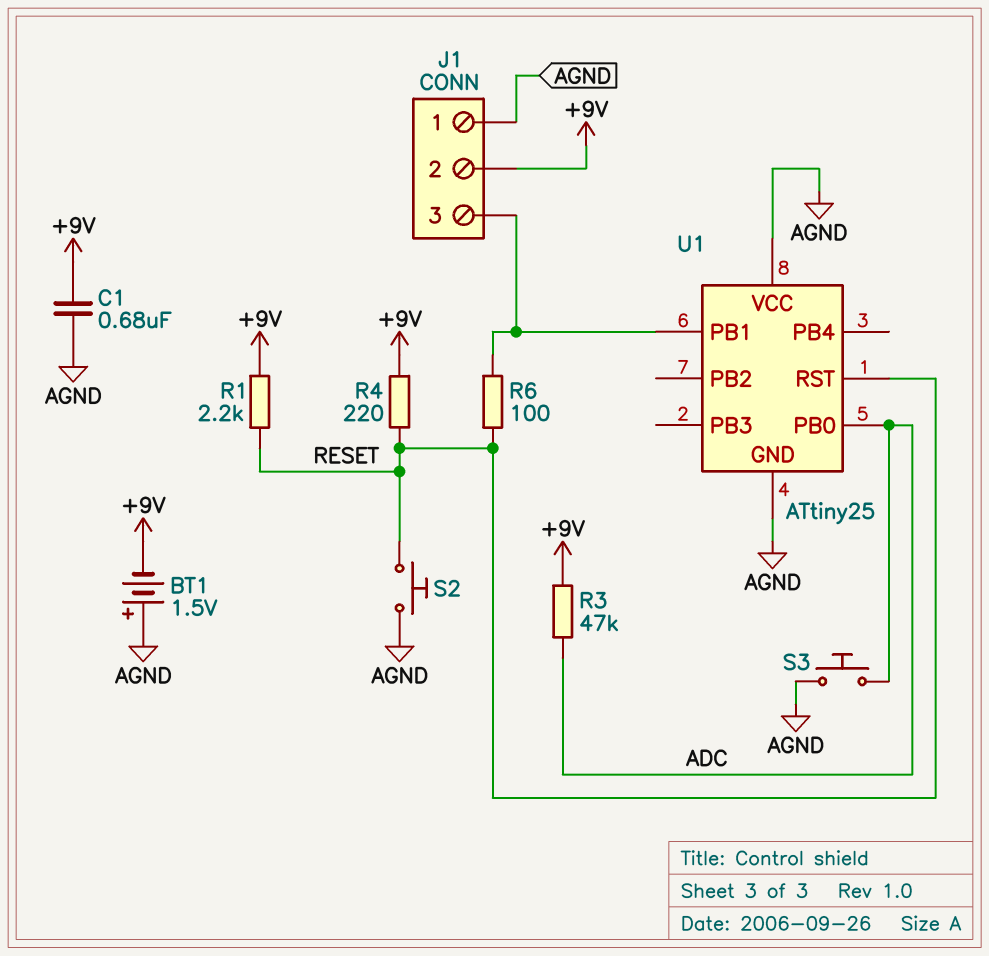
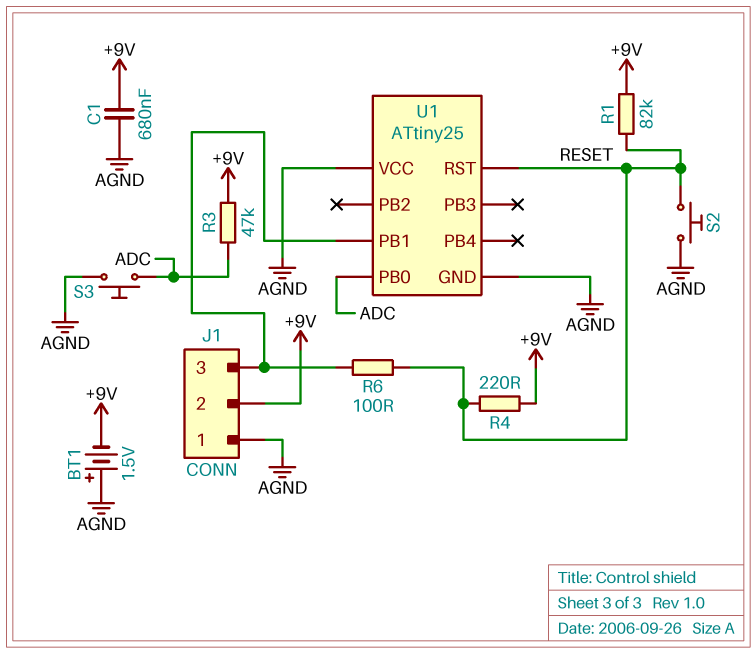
R1: 2.2k (+9V, RESET) -> 82k (+9V, RESET)

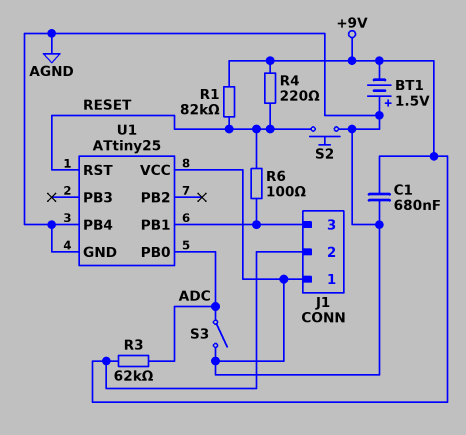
R3: 47k (+9V, ADC) -> 62k (+9V, ADC)
S3: button (ADC, AGND) -> switch (ADC, AGND)
U1 pin PB4: none -> AGND

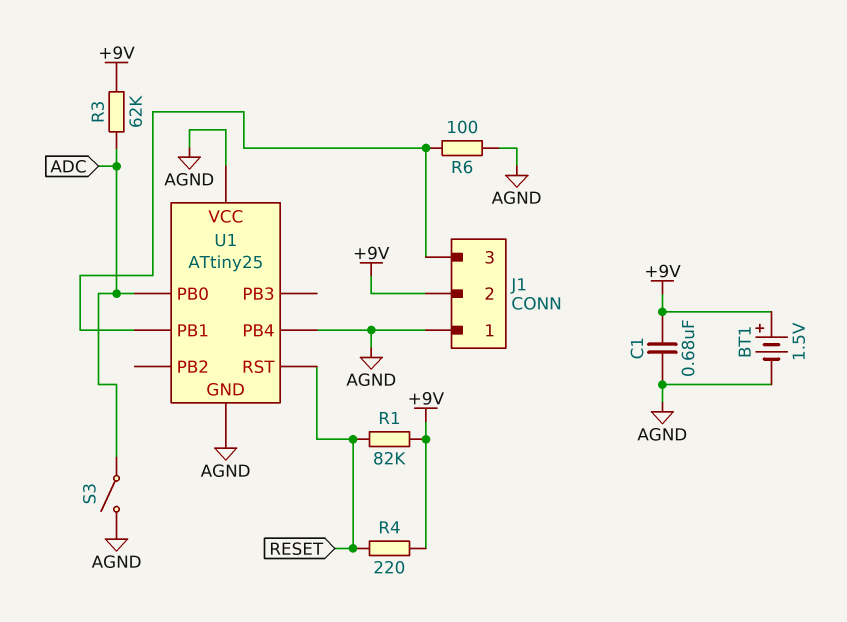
BT1: 1.5V (plus AGND, minus +9V) -> 1.5V (plus +9V, minus AGND)
R6: 100 (J1/3, RESET) -> 100 (AGND, J1/3)
S2: button (AGND, RESET) -> none

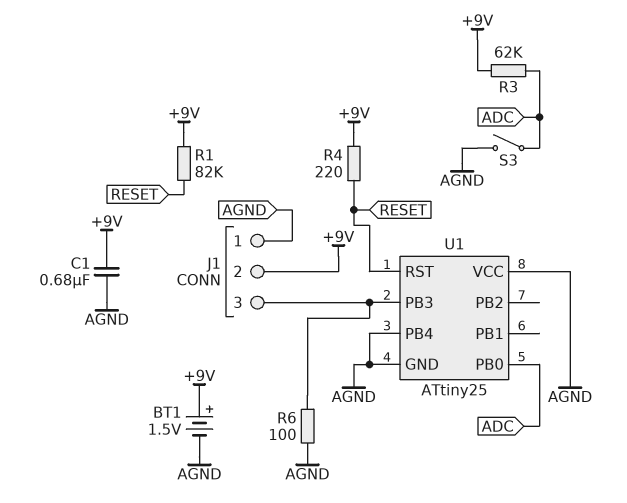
U1 pin PB1: J1/3 -> none
U1 pin PB3: none -> J1/3

